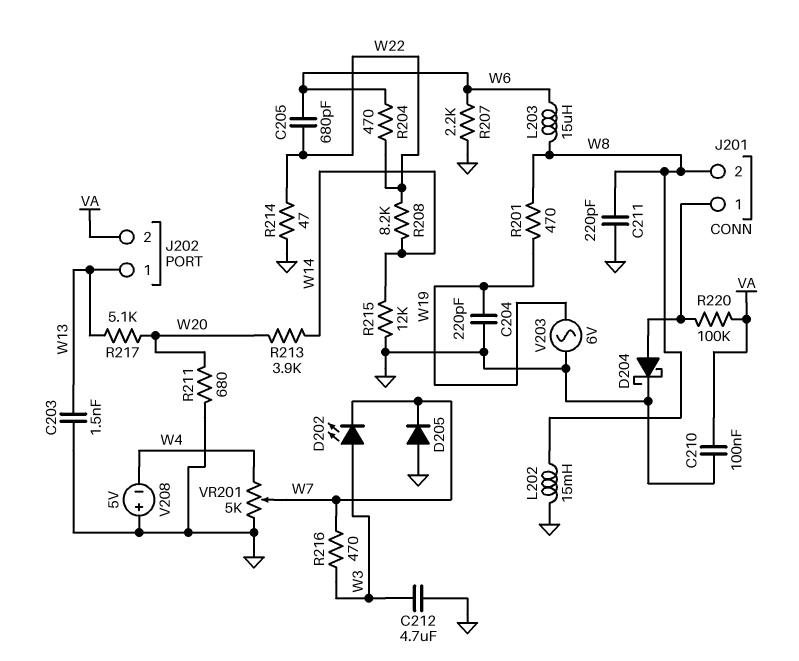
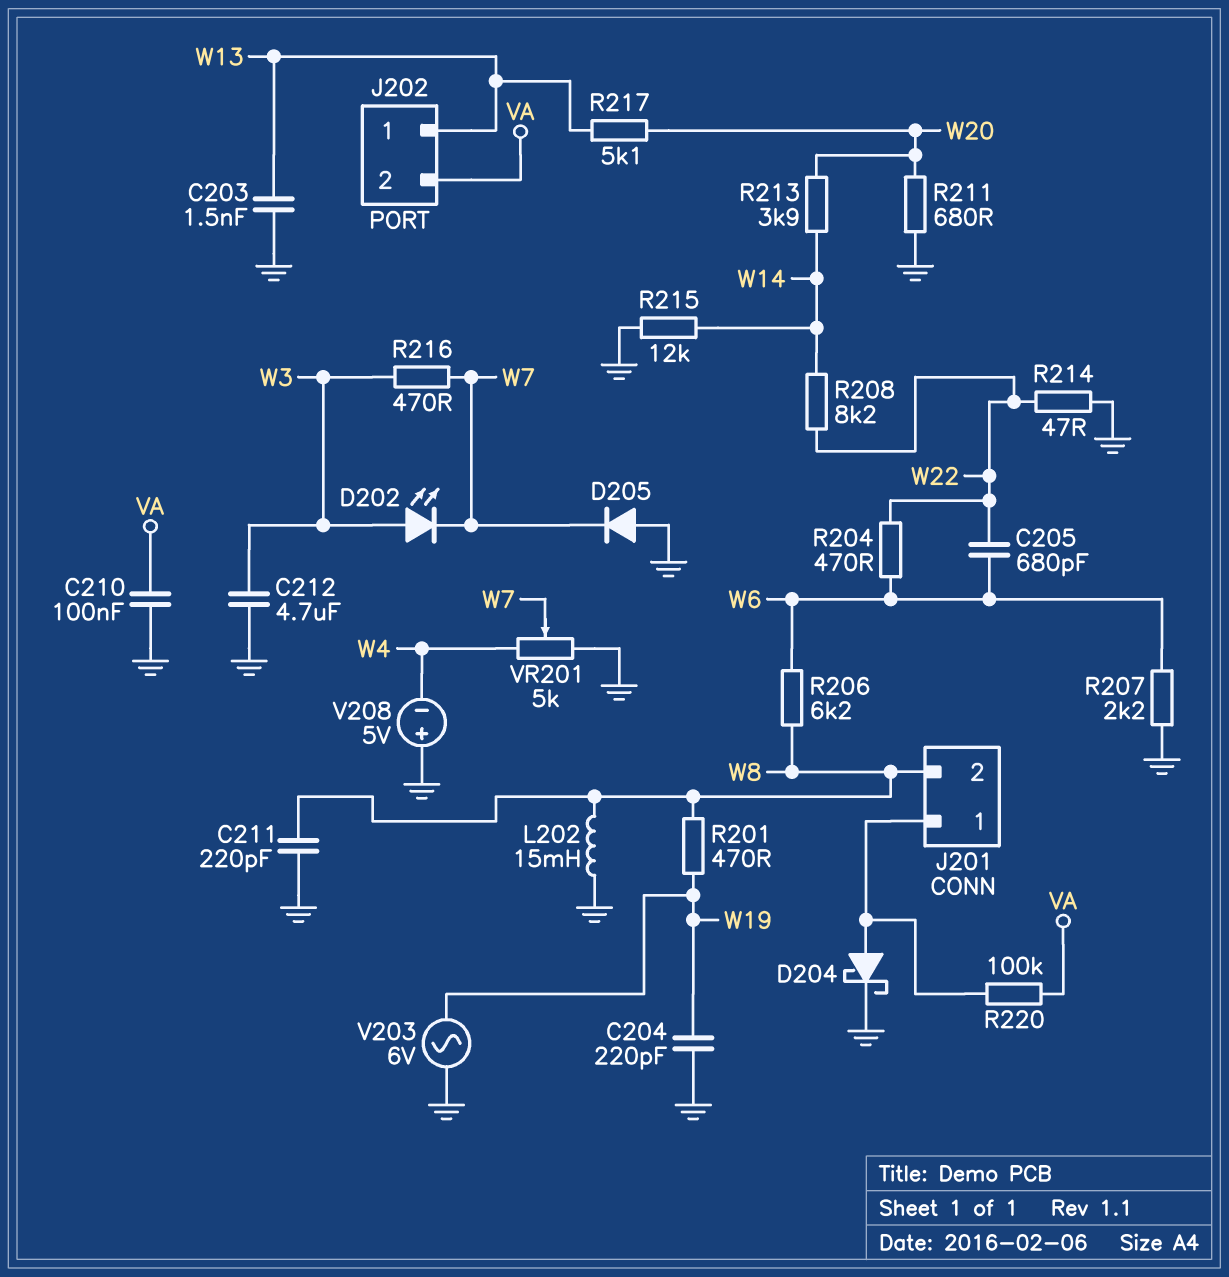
L203: 15uH (W6, W8) -> none
R206: none -> 6.2k (W6, W8)

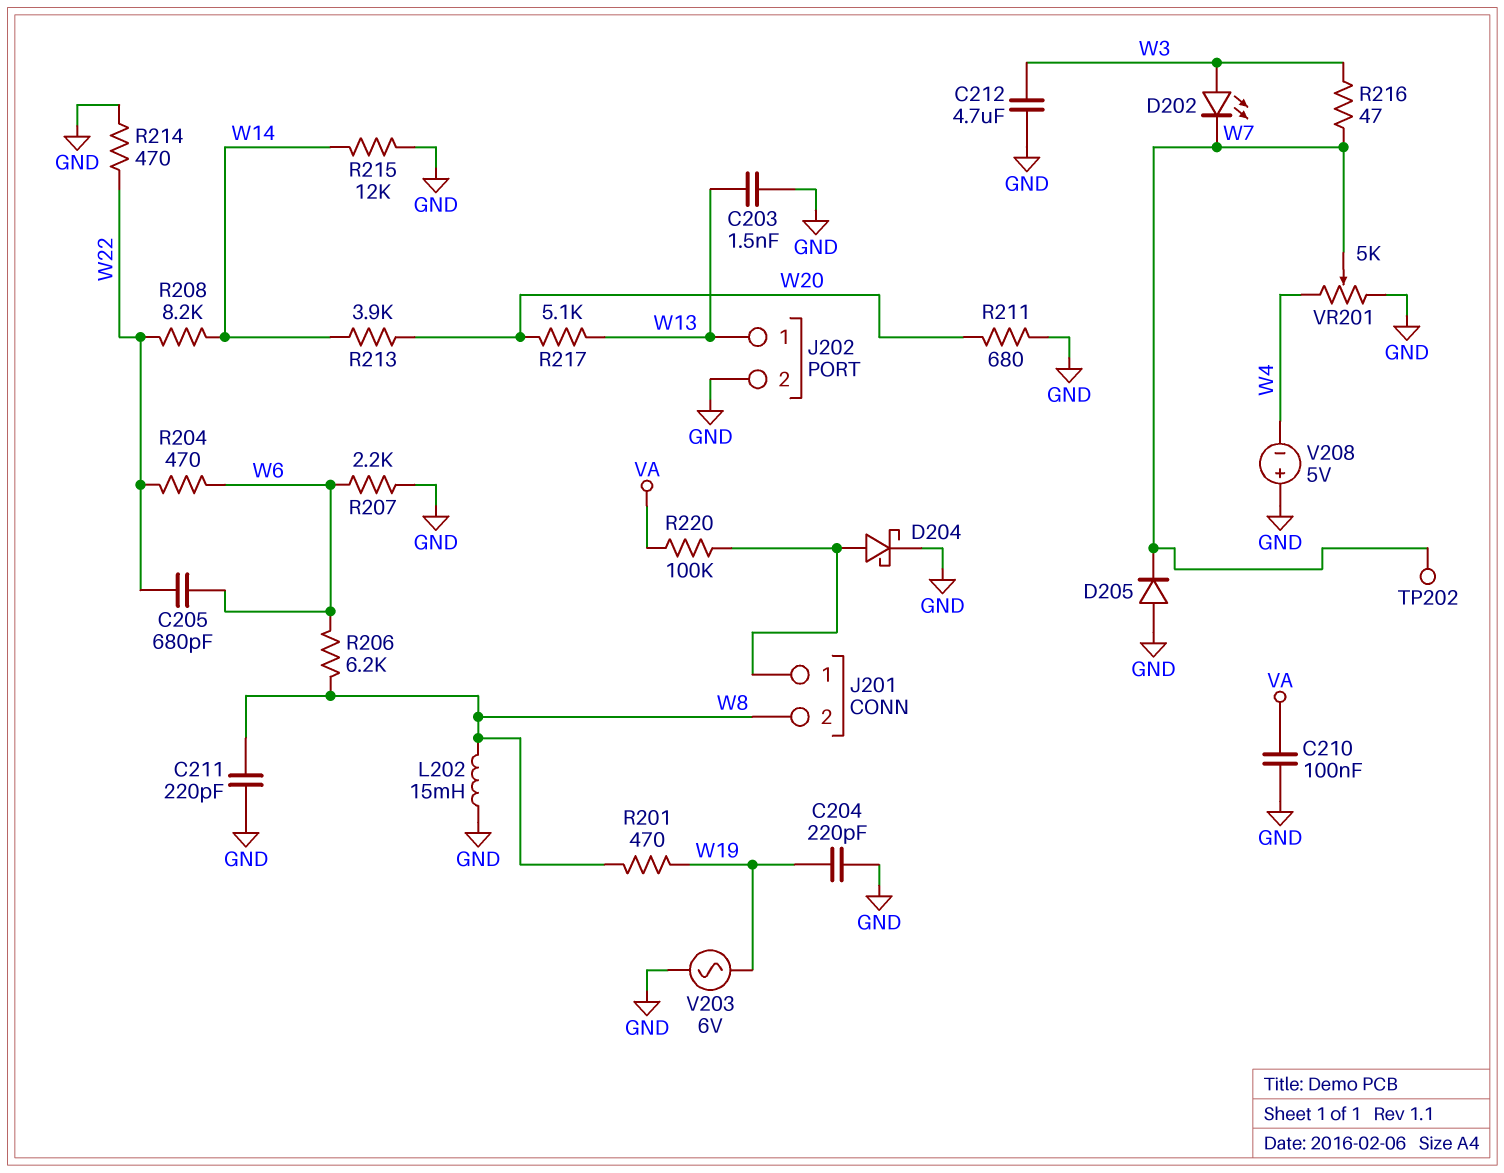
J202 pin 2: VA -> GND
R214: 47 (GND, W22) -> 470 (GND, W22)
R216: 470 (W3, W7) -> 47 (W3, W7)
TP202: none -> test point (W7)

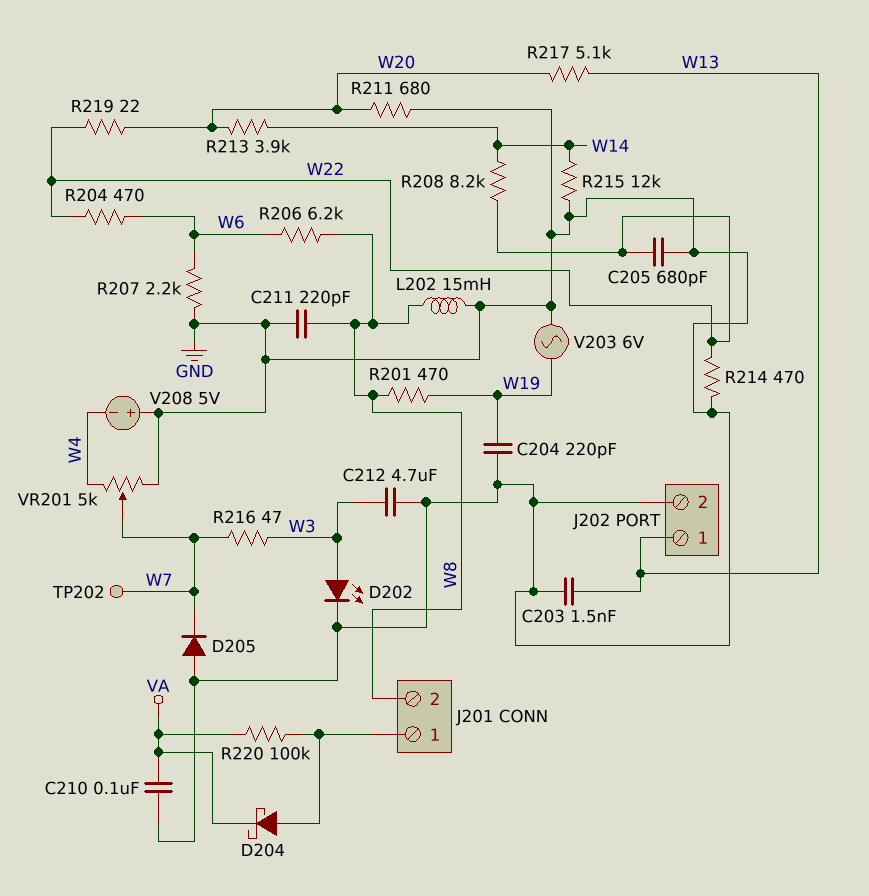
C205: 680pF (W6, W22) -> 680pF (GND, W22)
D202: LED (A W3, K W7) -> LED (A W3, K GND)
D204: schottky (A J201/1, K GND) -> schottky (A J201/1, K VA)
R219: none -> 22 (W20, W22)

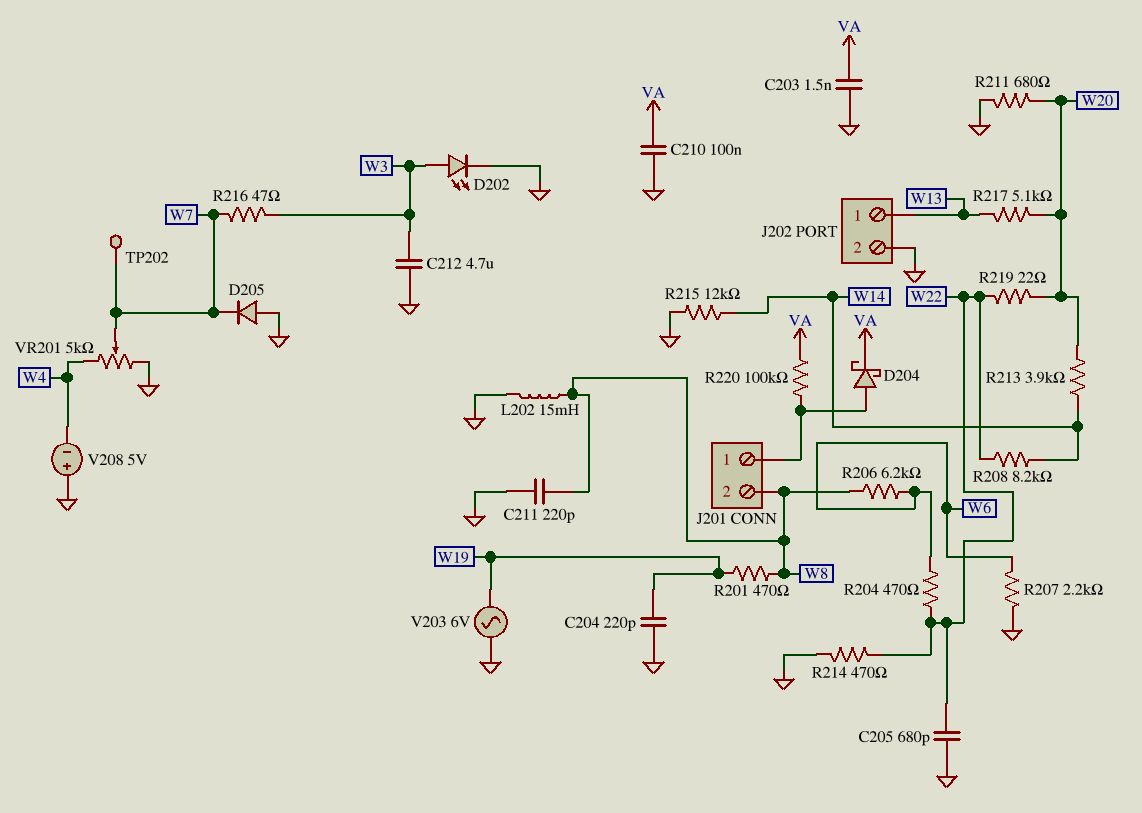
C203: 1.5nF (GND, W13) -> 1.5nF (GND, VA)

